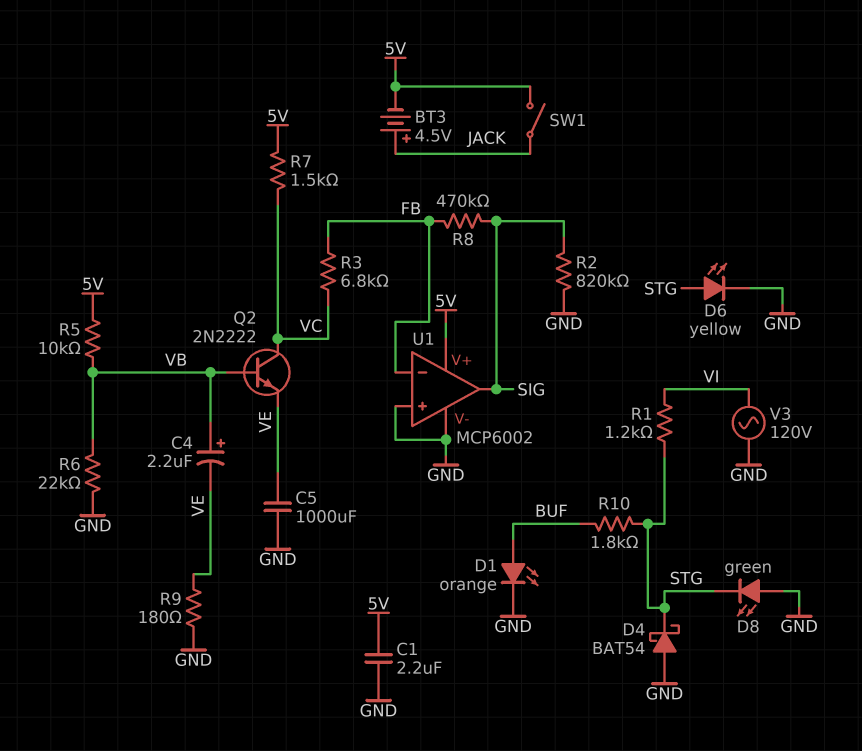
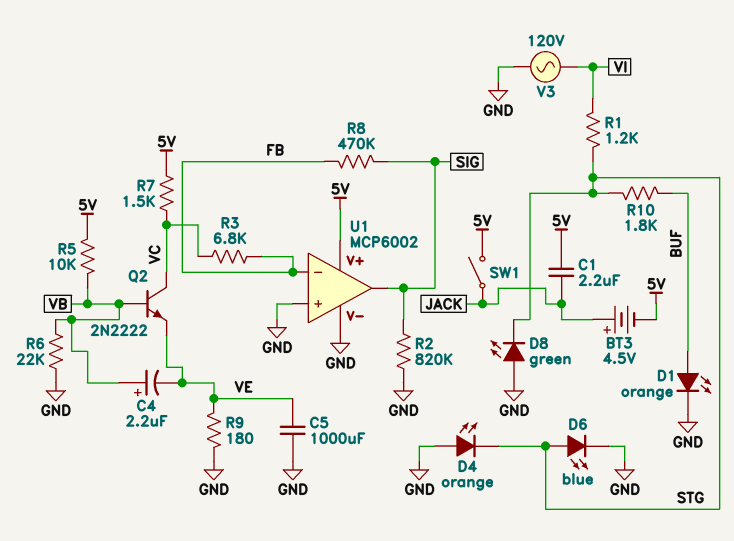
C1: 2.2uF (5V, GND) -> 2.2uF (5V, JACK)
D4: schottky BAT54 (A GND, K STG) -> LED orange (A GND, K STG)
D6: LED yellow (A STG, K GND) -> LED blue (A STG, K GND)

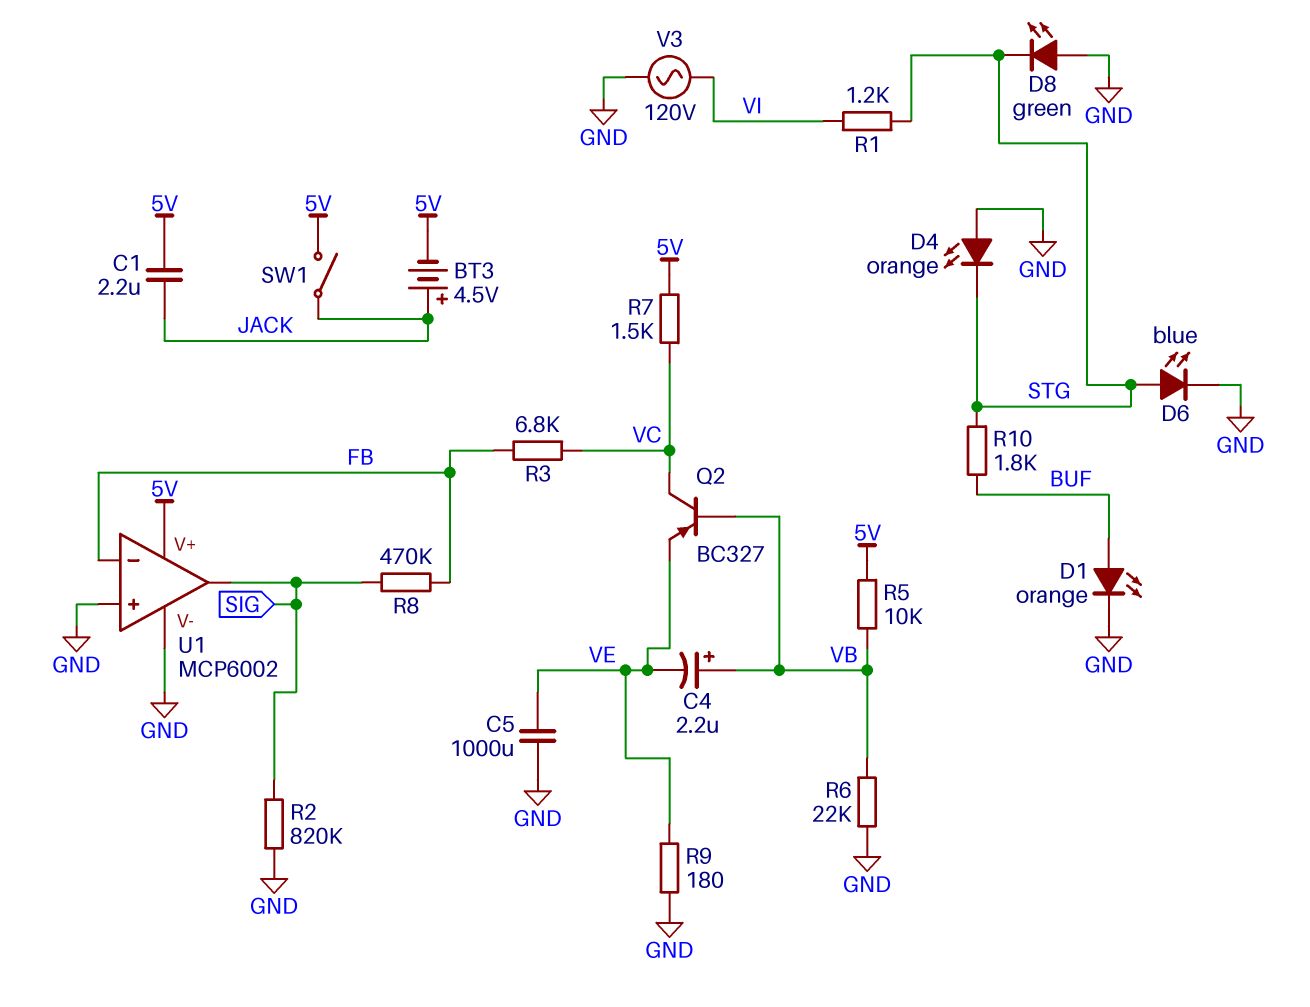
Q2: NPN 2N2222 (B VB, C VC, E VE) -> PNP BC327 (B VB, C VC, E VE)

